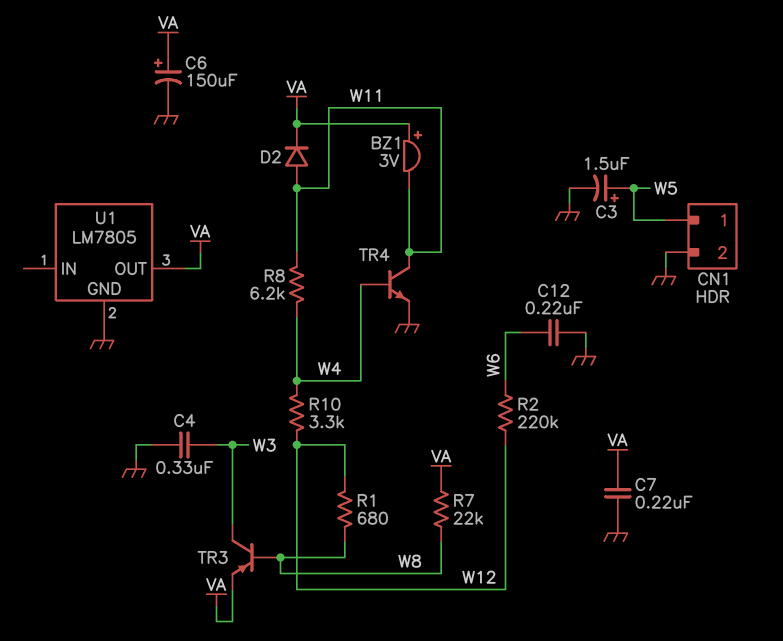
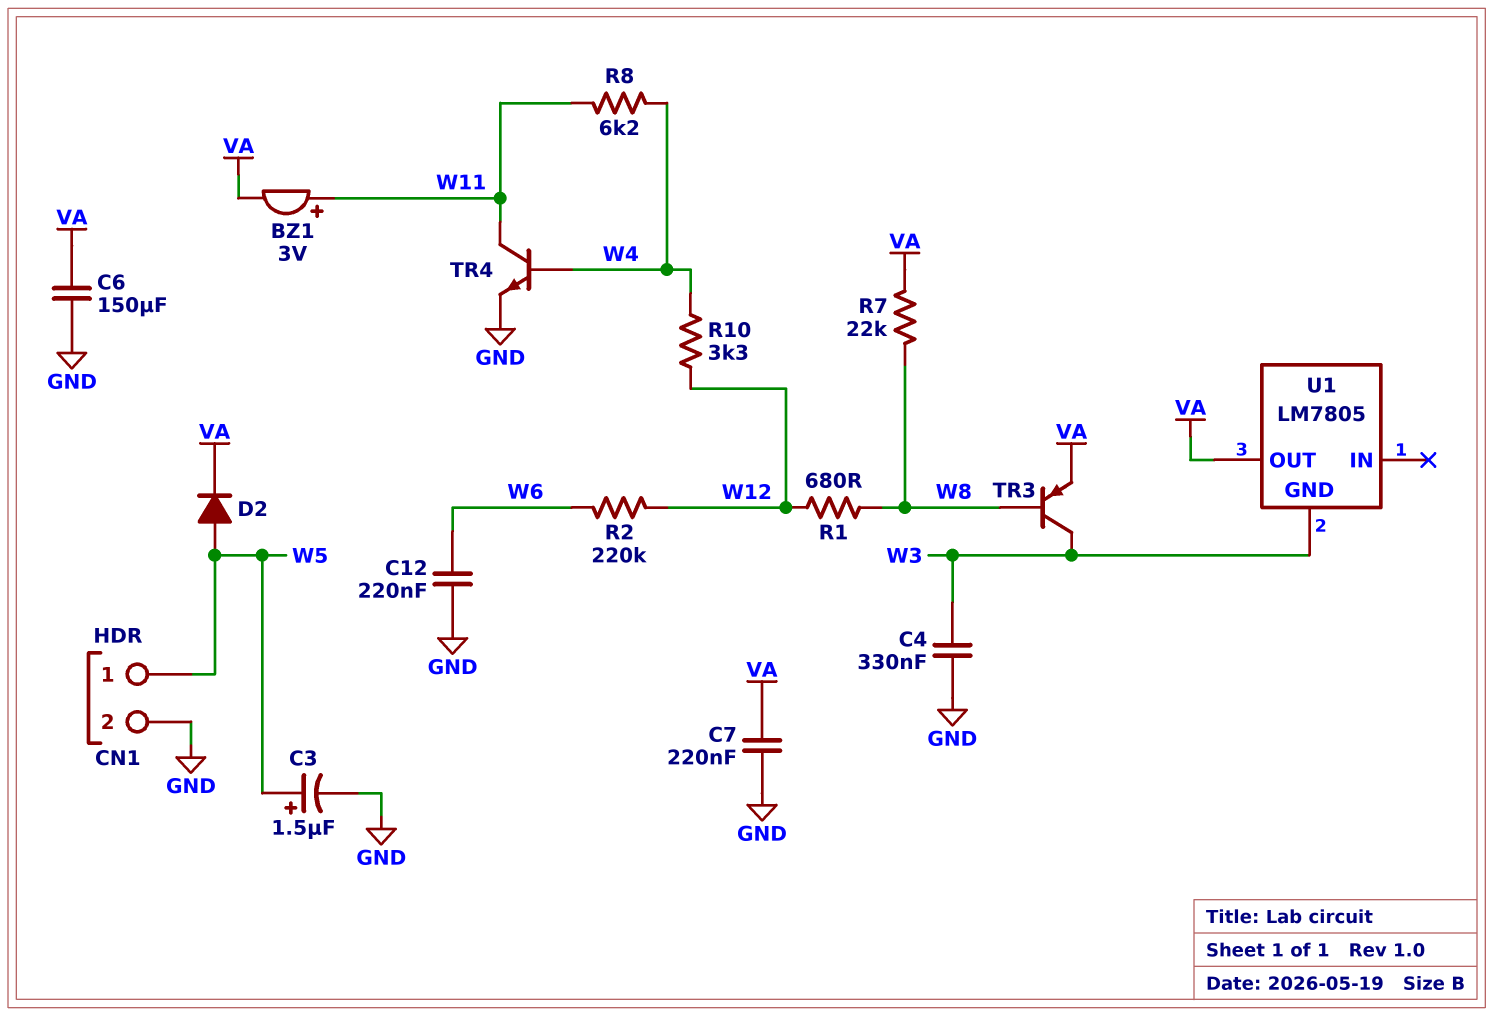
BZ1: buzzer 3V (plus VA, minus W11) -> buzzer 3V (plus W11, minus VA)
C6: 150uF (plus VA, minus GND) -> 150uF (GND, VA)
D2: diode (A W11, K VA) -> diode (A W5, K VA)
U1 pin GND: GND -> W3

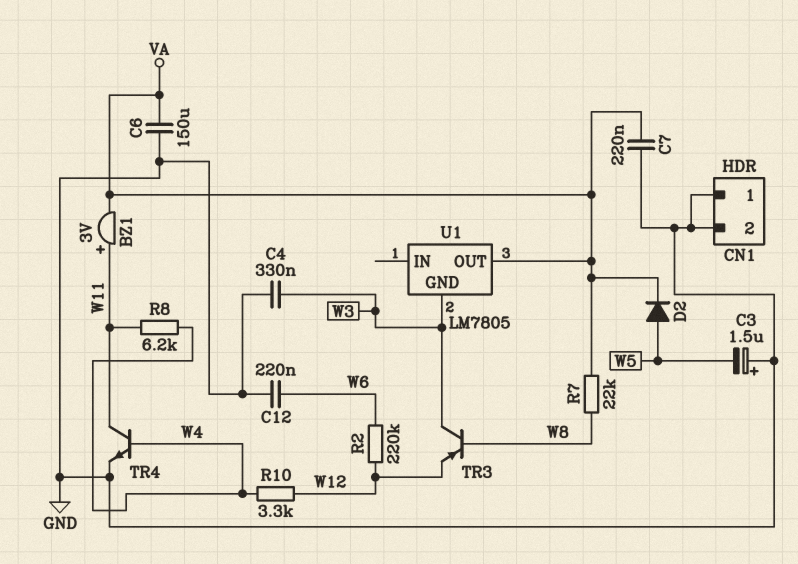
C3: 1.5uF (plus W5, minus GND) -> 1.5uF (plus GND, minus W5)
CN1 pin 1: W5 -> GND
R1: 680 (W8, W12) -> none
TR3: PNP (B W8, C W3, E VA) -> PNP (B W8, C W3, E W12)

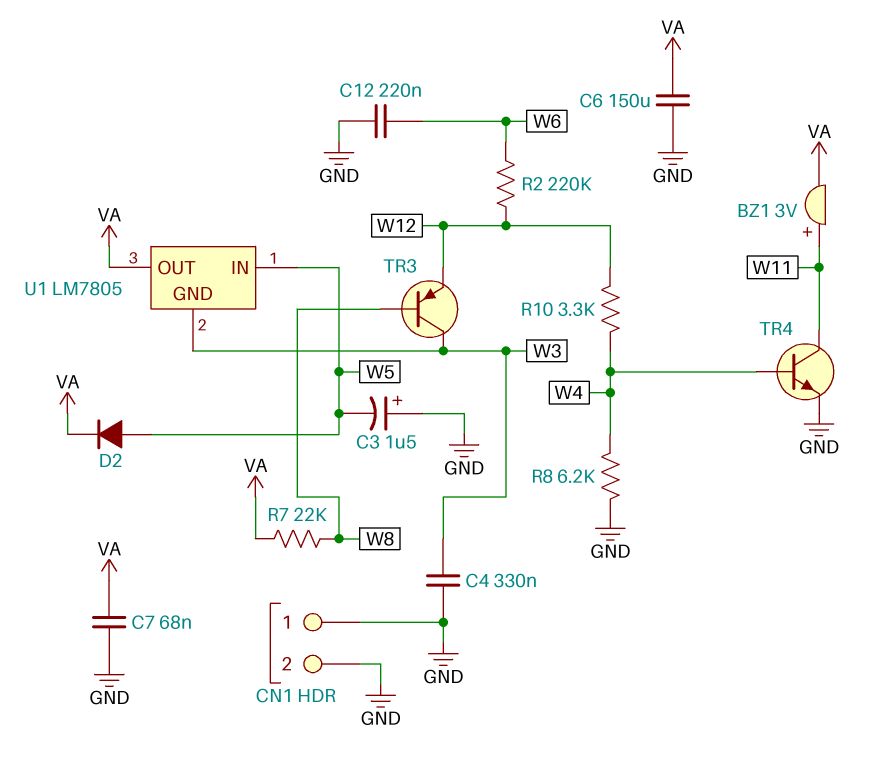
C7: 220nF (GND, VA) -> 68nF (GND, VA)
R8: 6.2k (W4, W11) -> 6.2k (GND, W4)
U1 pin IN: none -> W5

